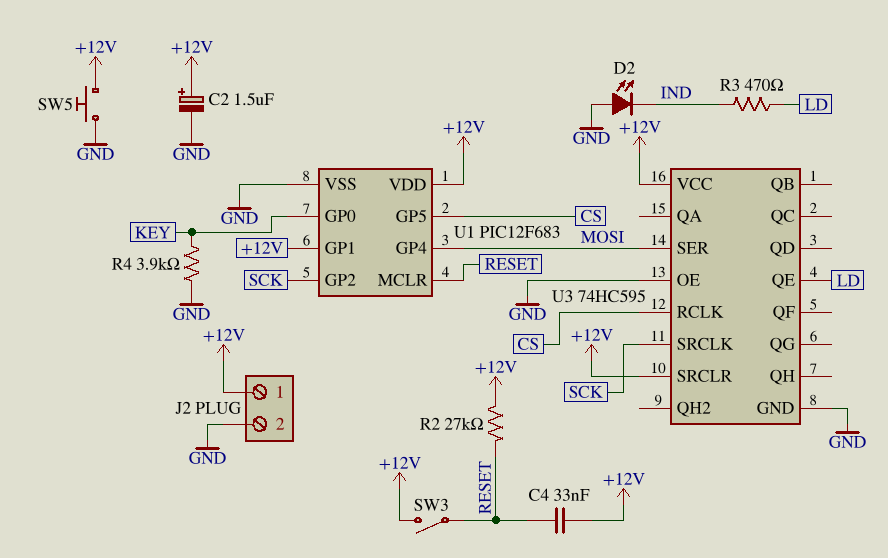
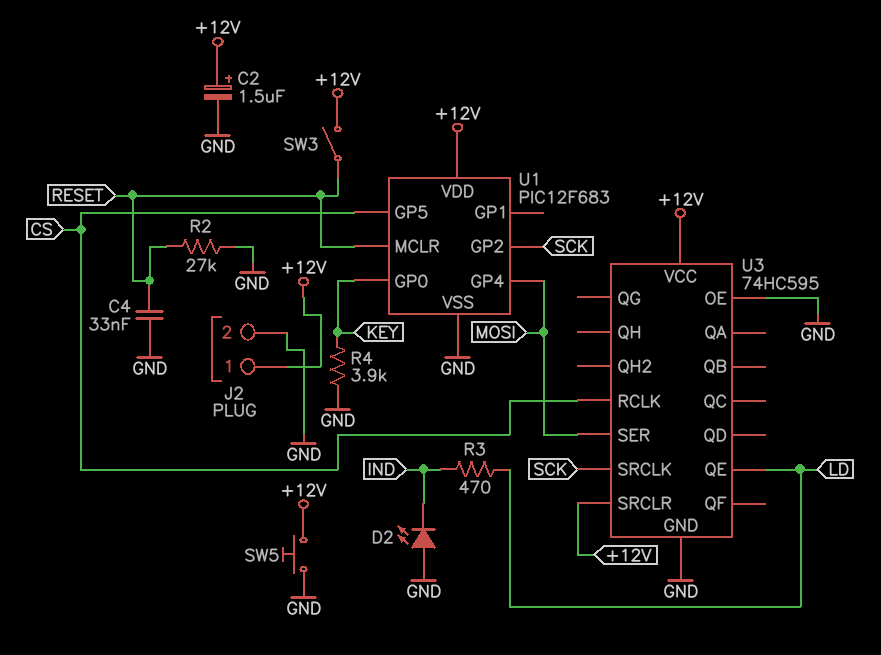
C4: 33nF (+12V, RESET) -> 33nF (GND, RESET)
R2: 27k (+12V, RESET) -> 27k (GND, RESET)
U1 pin GP1: +12V -> none

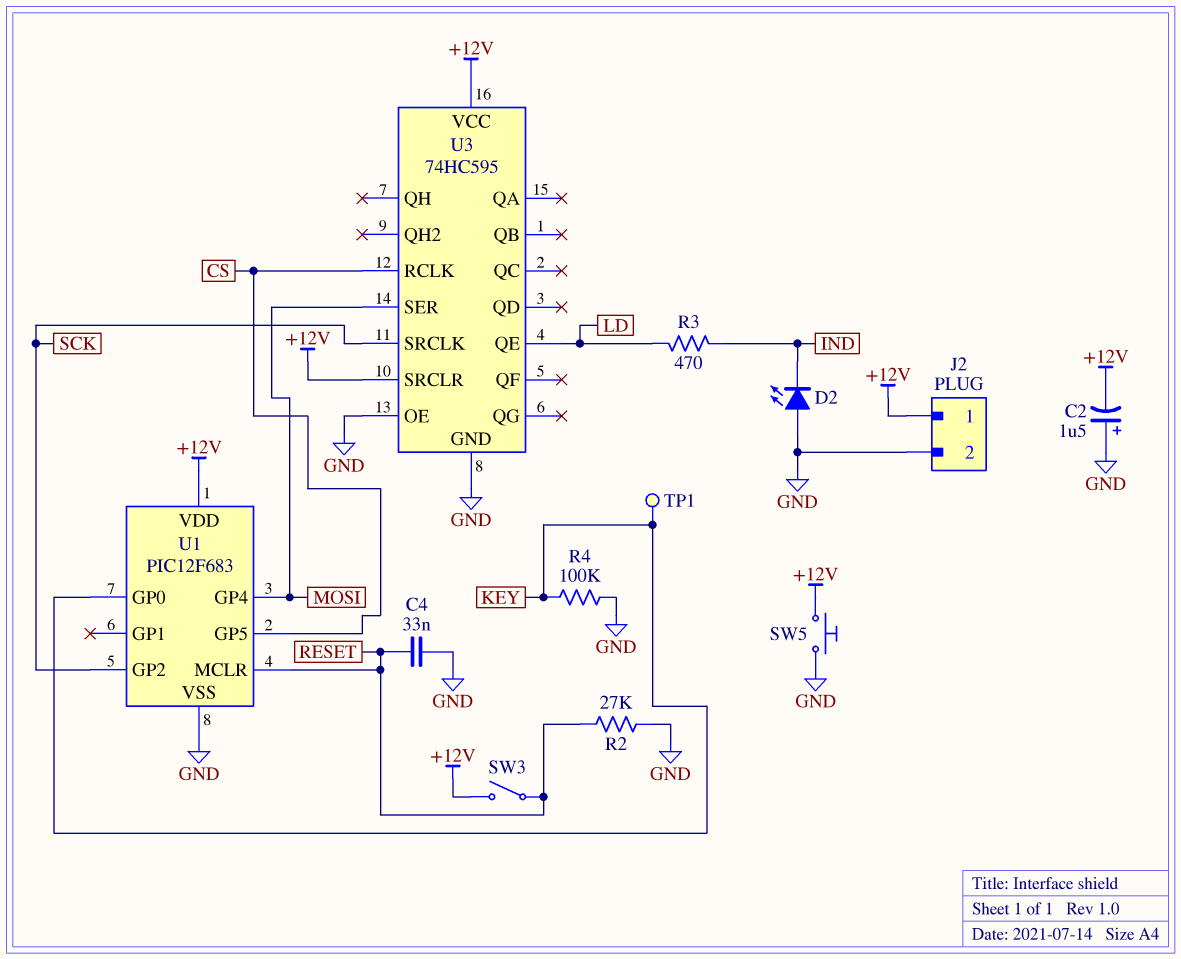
C2: 1.5uF (plus +12V, minus GND) -> 1.5uF (plus GND, minus +12V)
R4: 3.9k (GND, KEY) -> 100k (GND, KEY)
TP1: none -> test point (KEY)

